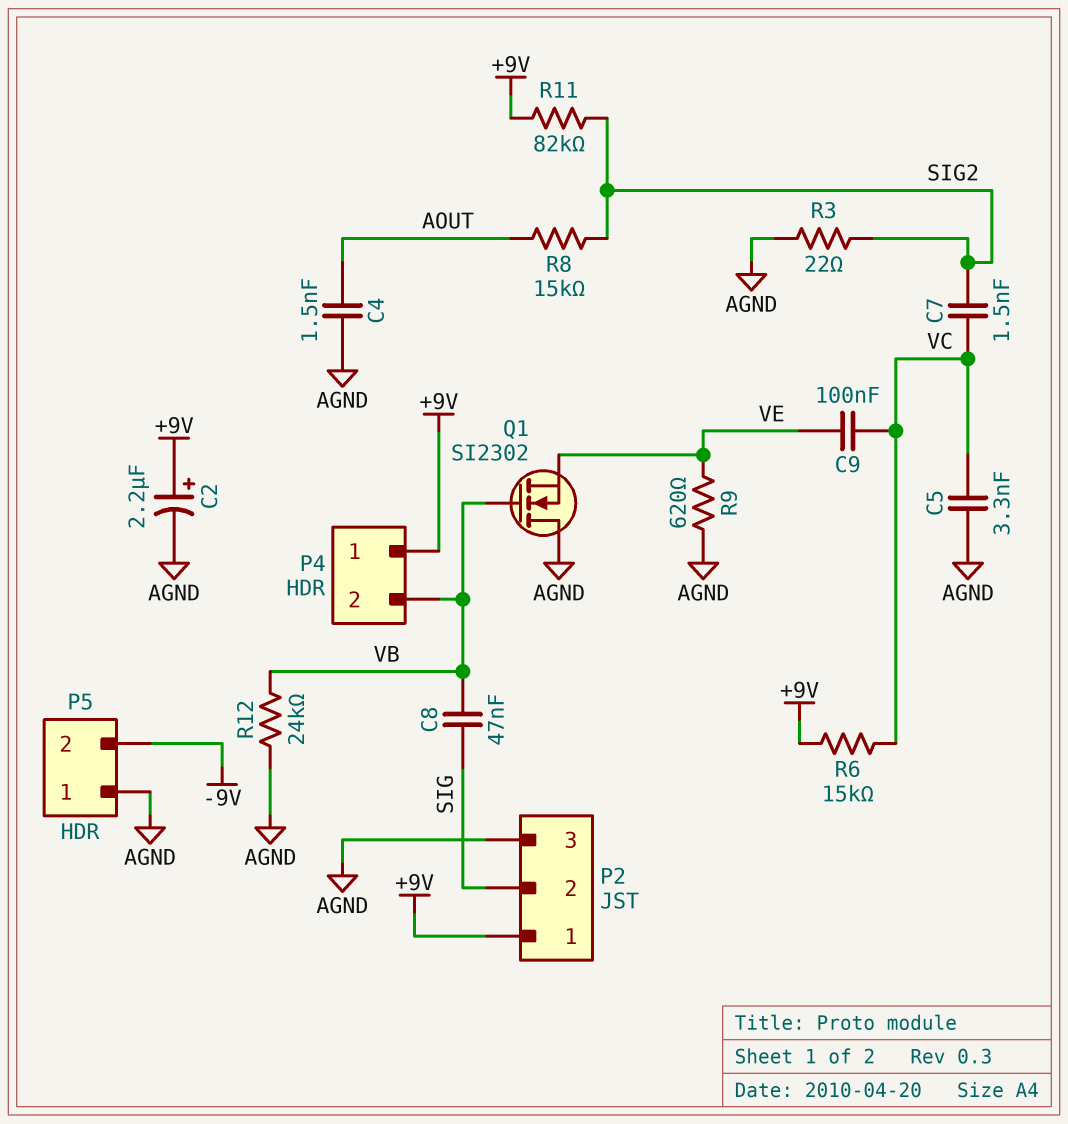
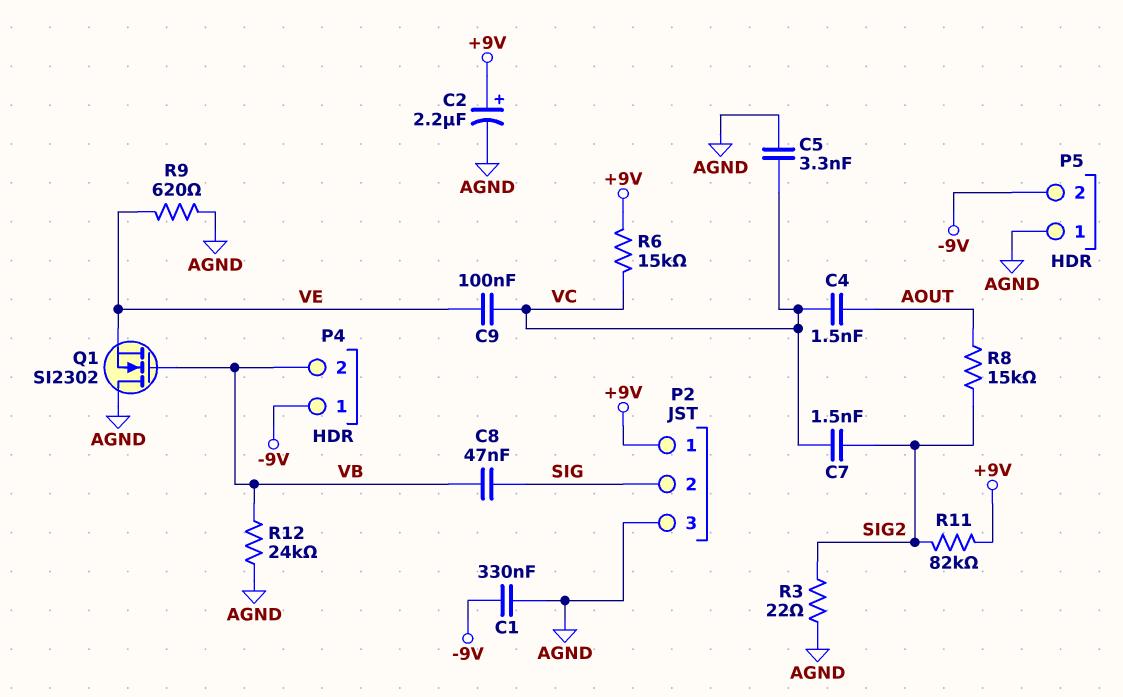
C1: none -> 330nF (-9V, AGND)
C4: 1.5nF (AGND, AOUT) -> 1.5nF (AOUT, VC)
P4 pin 1: +9V -> -9V

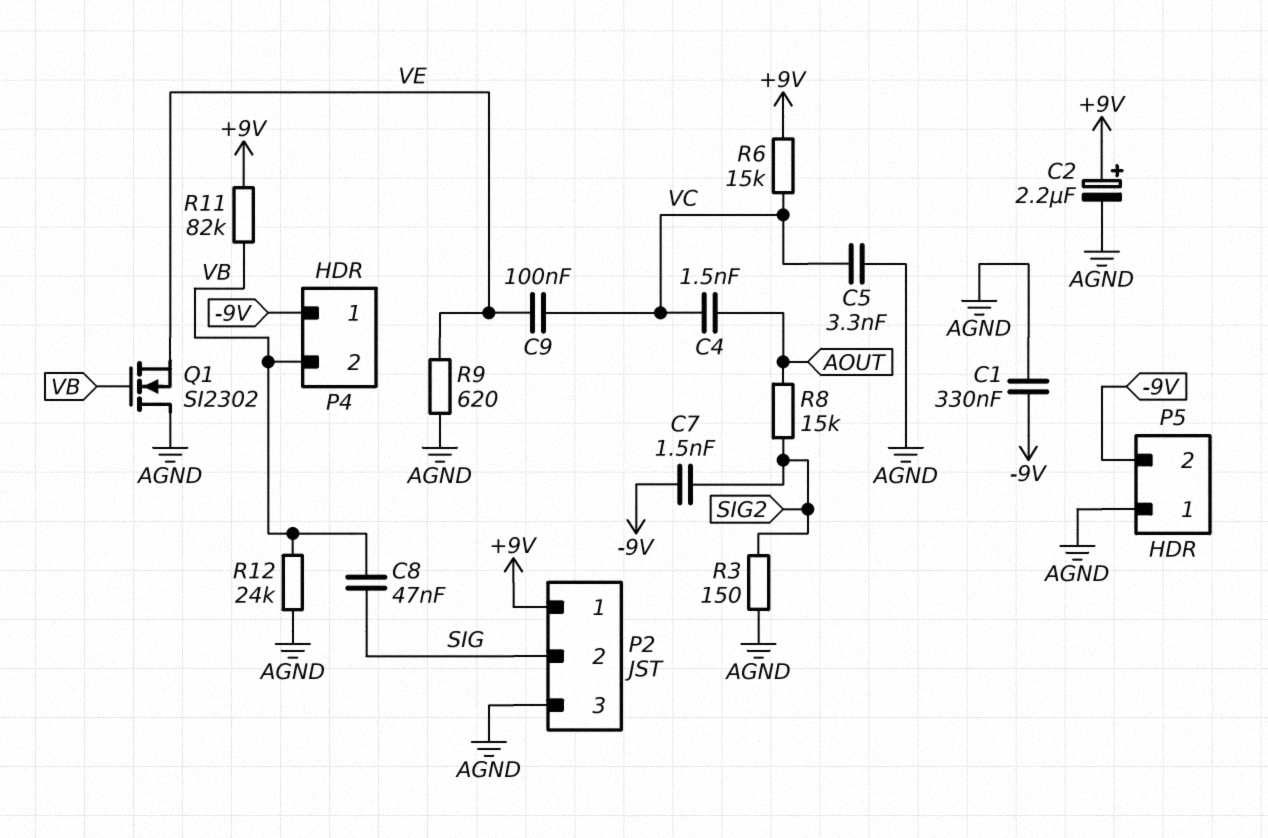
C7: 1.5nF (SIG2, VC) -> 1.5nF (-9V, SIG2)
R3: 22 (AGND, SIG2) -> 150 (AGND, SIG2)
R11: 82k (+9V, SIG2) -> 82k (+9V, VB)

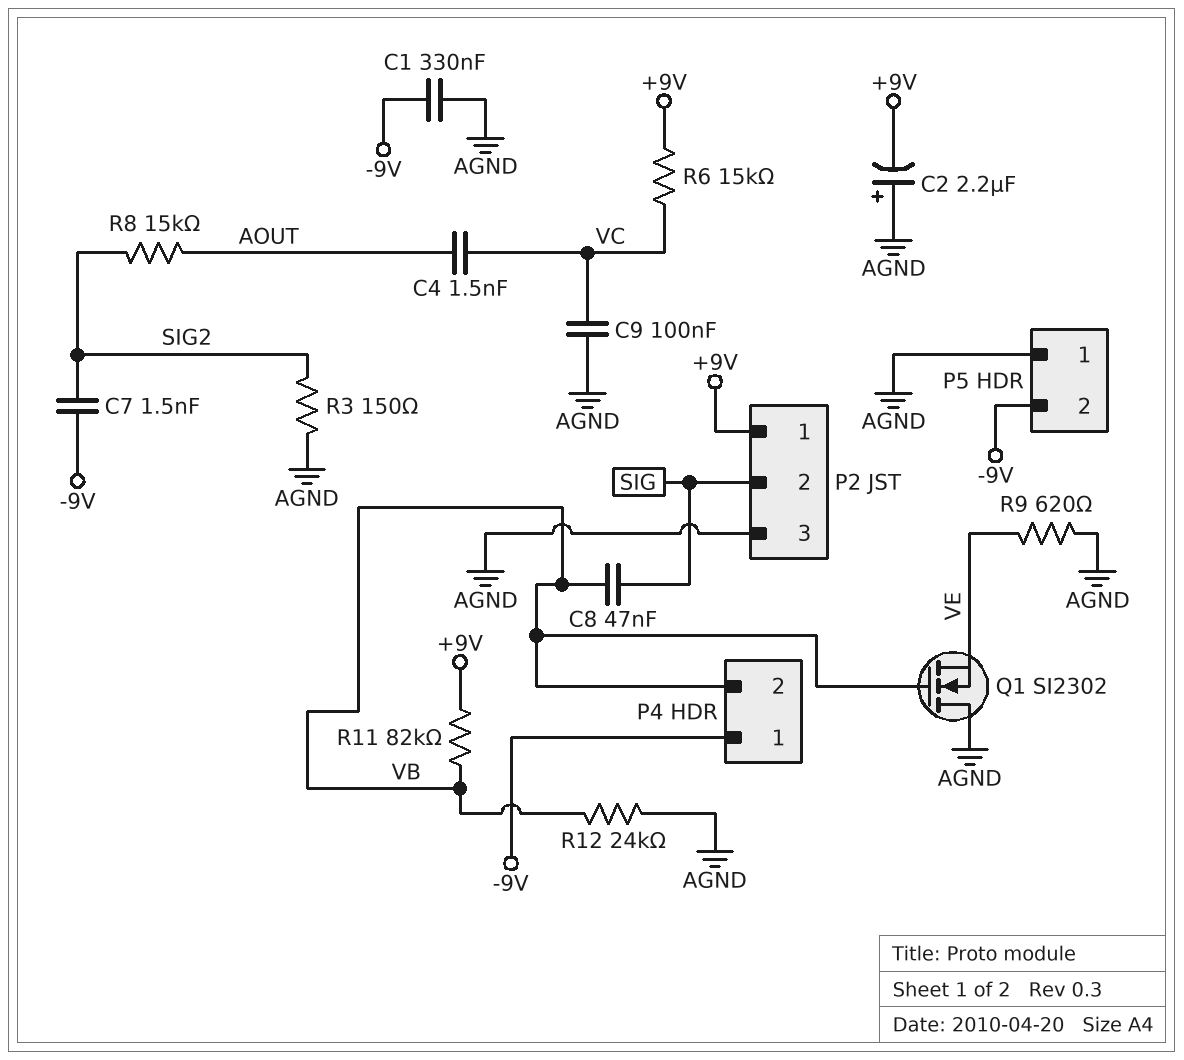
C2: 2.2uF (plus +9V, minus AGND) -> 2.2uF (plus AGND, minus +9V)
C5: 3.3nF (AGND, VC) -> none
C9: 100nF (VC, VE) -> 100nF (AGND, VC)

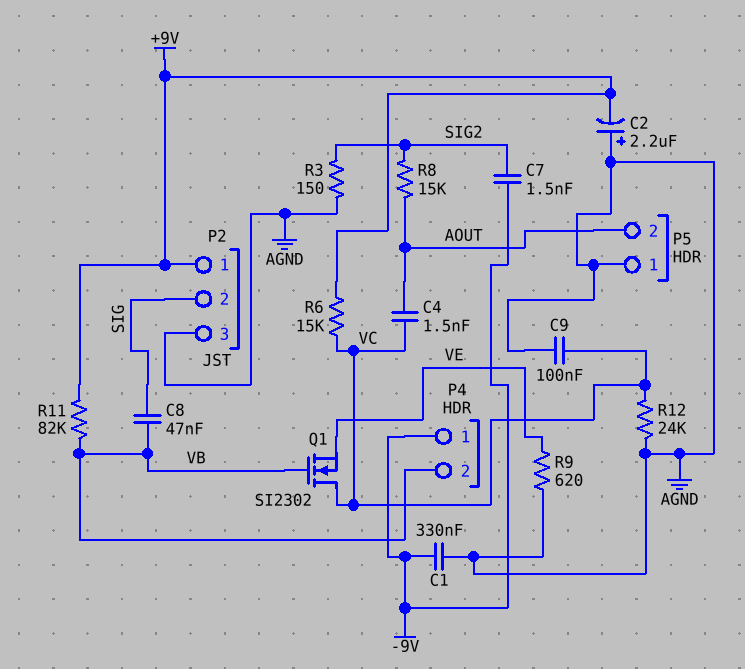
P5 pin 2: -9V -> AOUT
Q1: NMOS SI2302 (G VB, D AGND, S VE) -> NMOS SI2302 (G VB, D VC, S VE)
R12: 24k (AGND, VB) -> 24k (AGND, VC)

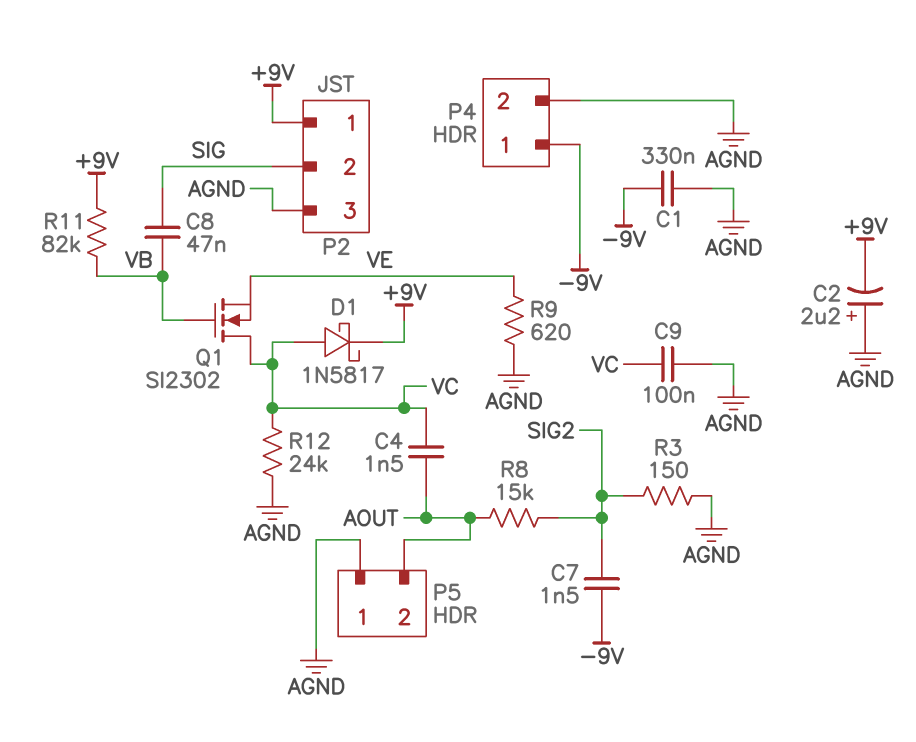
D1: none -> schottky 1N5817 (A VC, K +9V)
P4 pin 2: VB -> AGND
R6: 15k (+9V, VC) -> none

